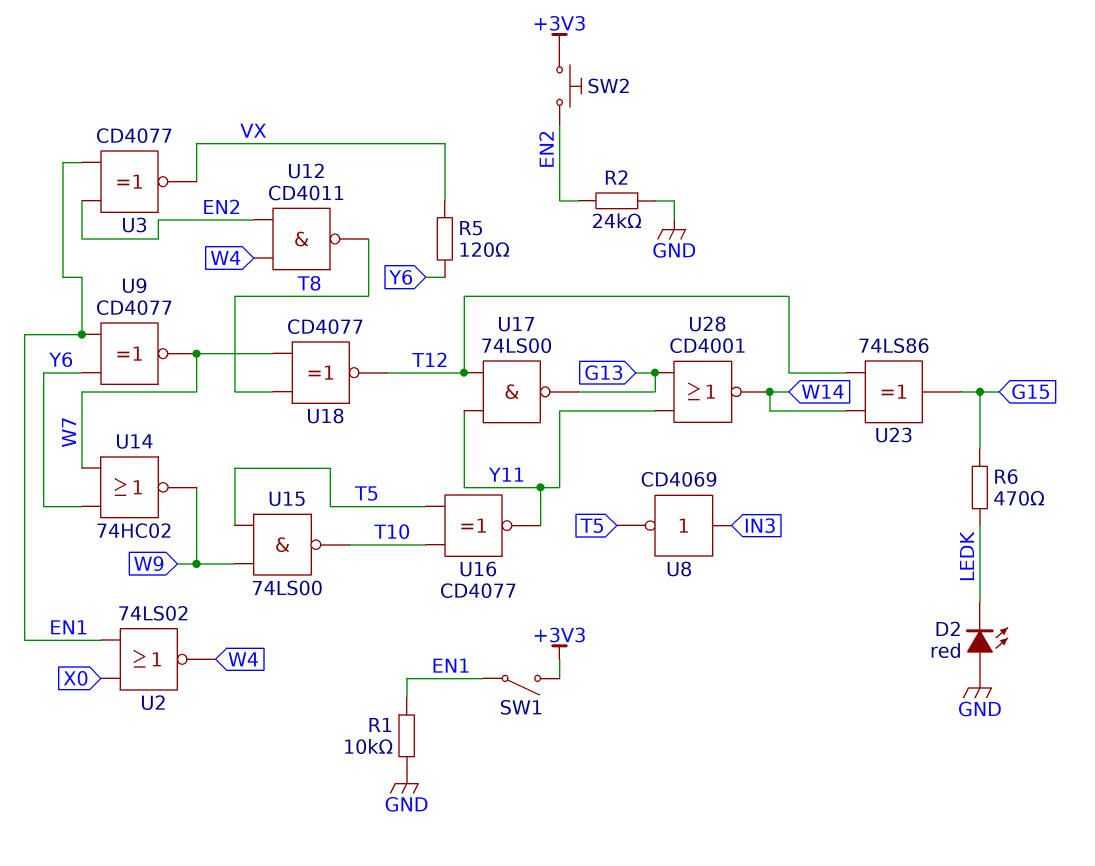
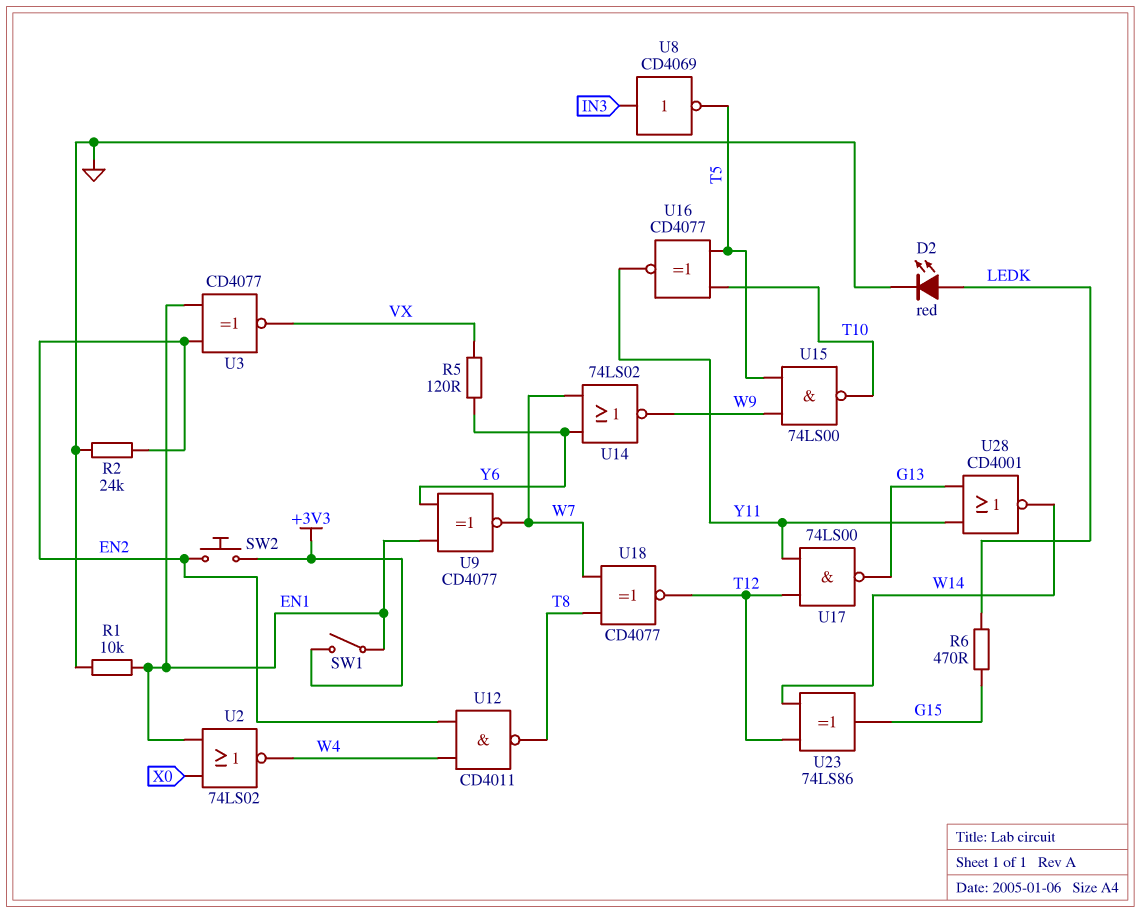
D2: LED red (A GND, K LEDK) -> LED red (A LEDK, K GND)
U14: NOR 74HC02 (in W7, in Y6, out W9) -> NOR 74LS02 (in W7, in Y6, out W9)

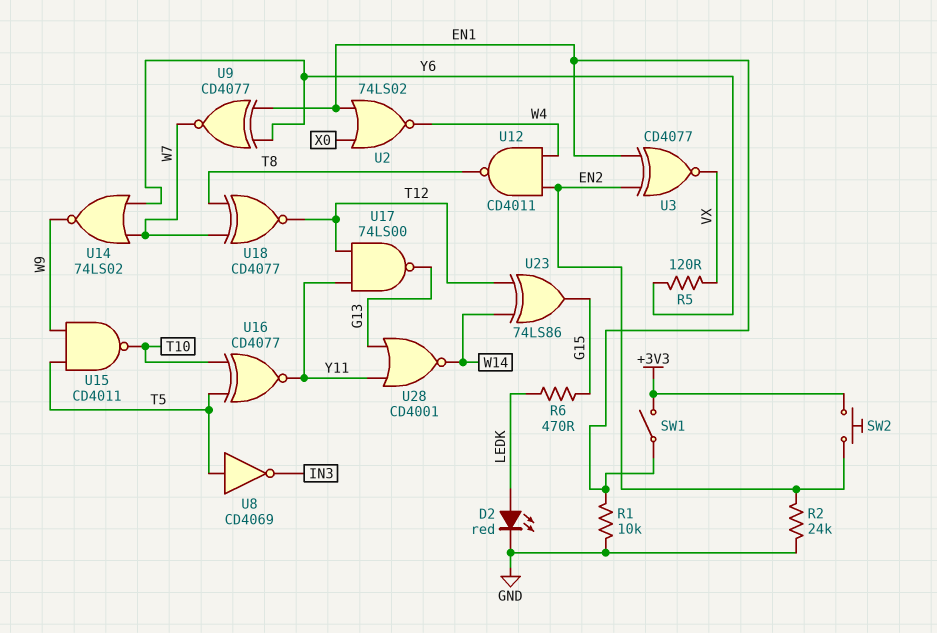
U8: NOT CD4069 (in IN3, out T5) -> NOT CD4069 (in T5, out IN3)
U15: NAND 74LS00 (in T5, in W9, out T10) -> NAND CD4011 (in T5, in W9, out T10)

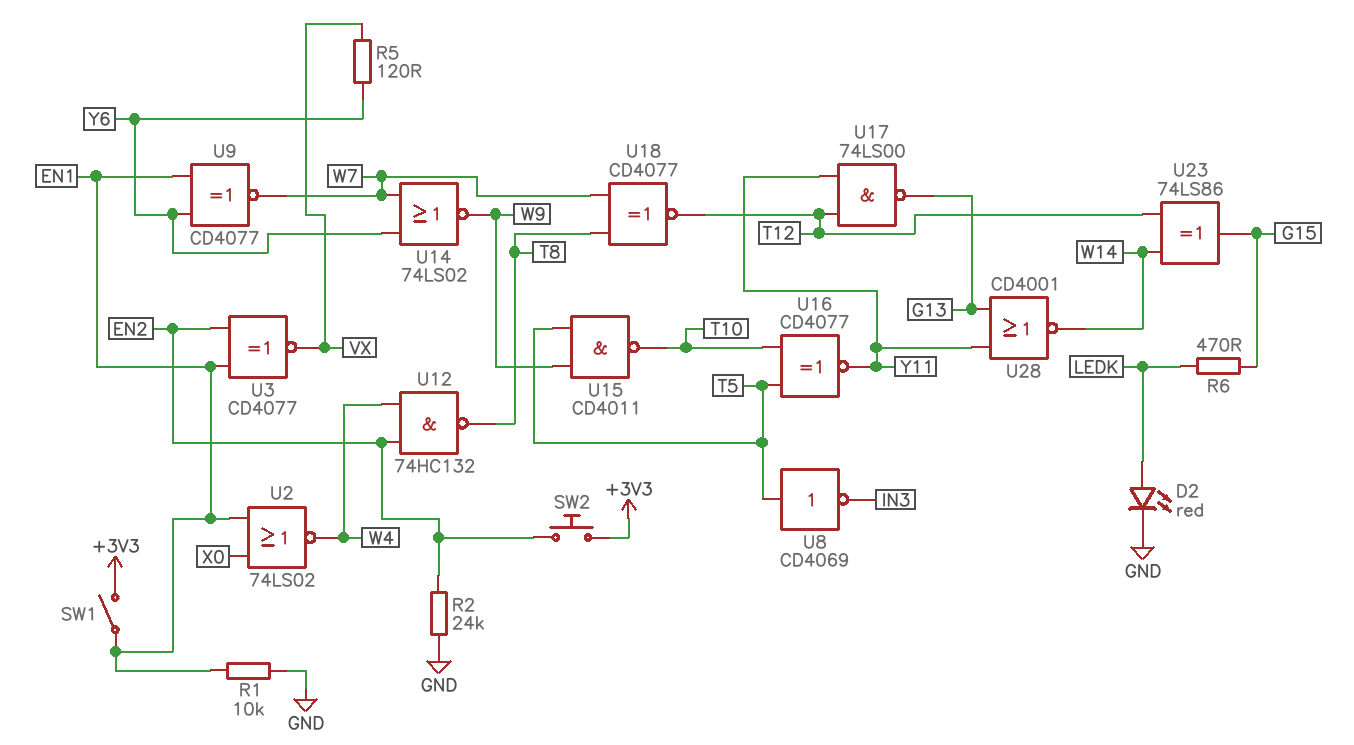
U12: NAND CD4011 (in EN2, in W4, out T8) -> NAND 74HC132 (in EN2, in W4, out T8)

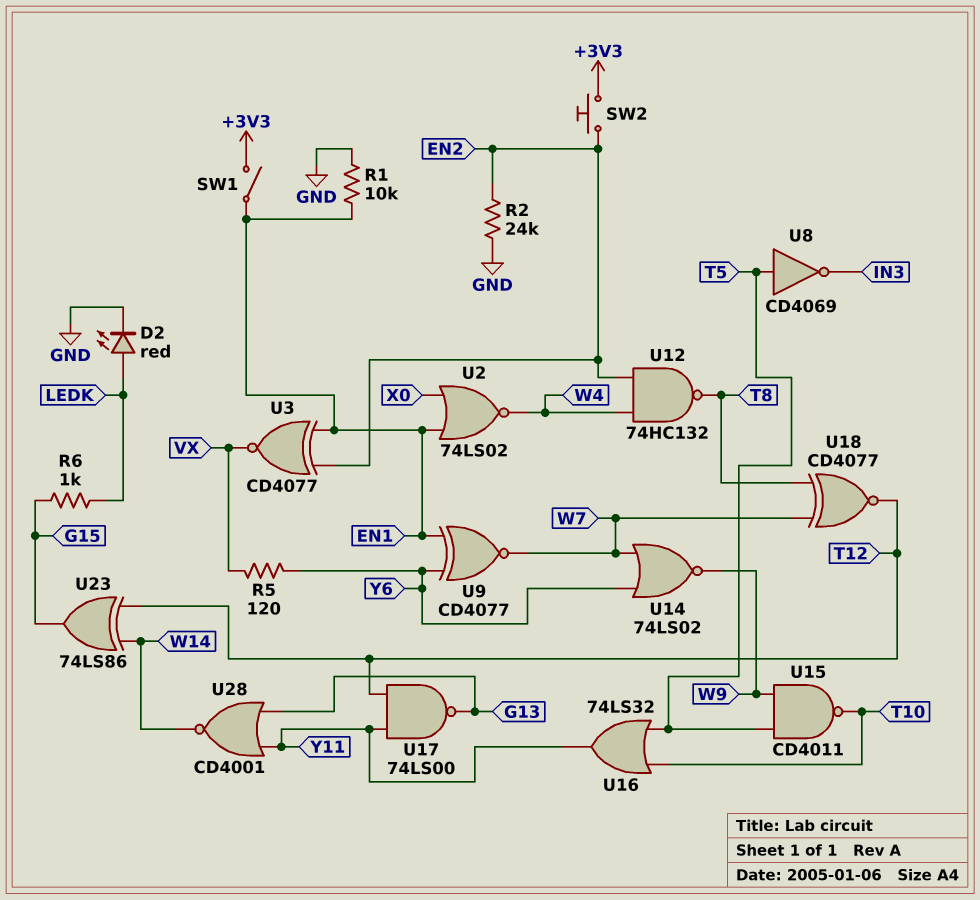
R6: 470 (G15, LEDK) -> 1k (G15, LEDK)
U16: XNOR CD4077 (in T5, in T10, out Y11) -> OR 74LS32 (in T5, in T10, out Y11)

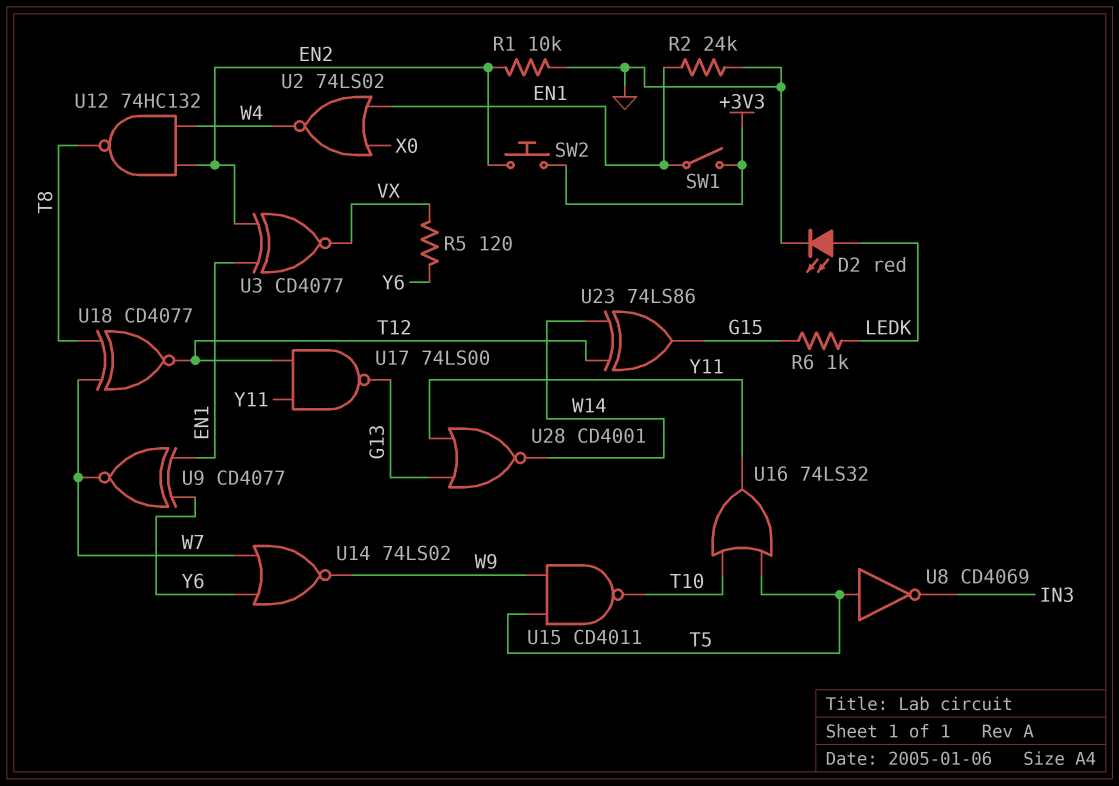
R1: 10k (EN1, GND) -> 10k (EN2, GND)
R2: 24k (EN2, GND) -> 24k (EN1, GND)

